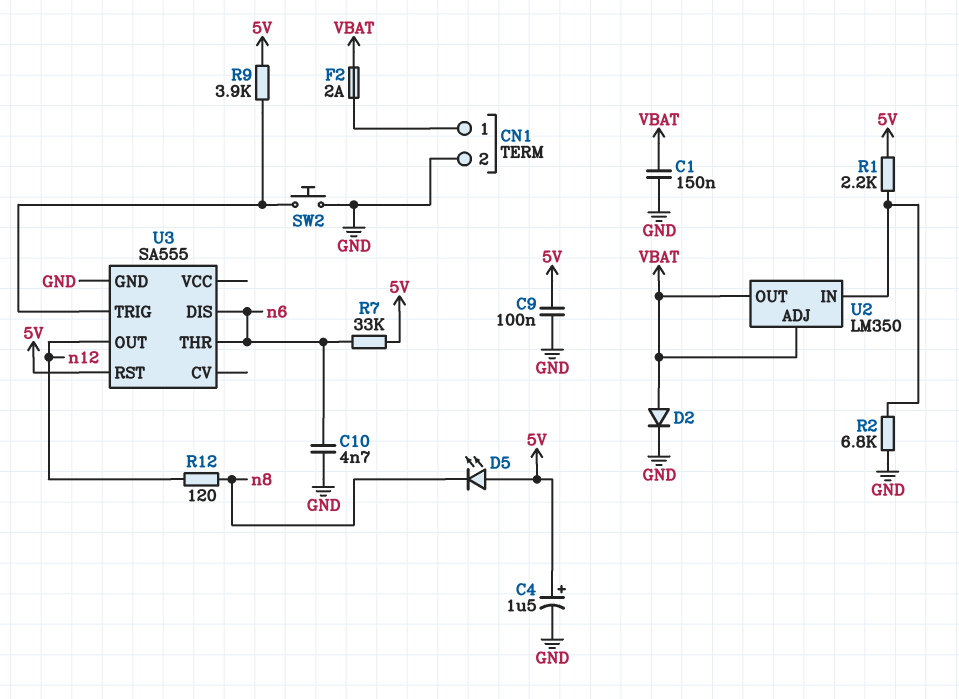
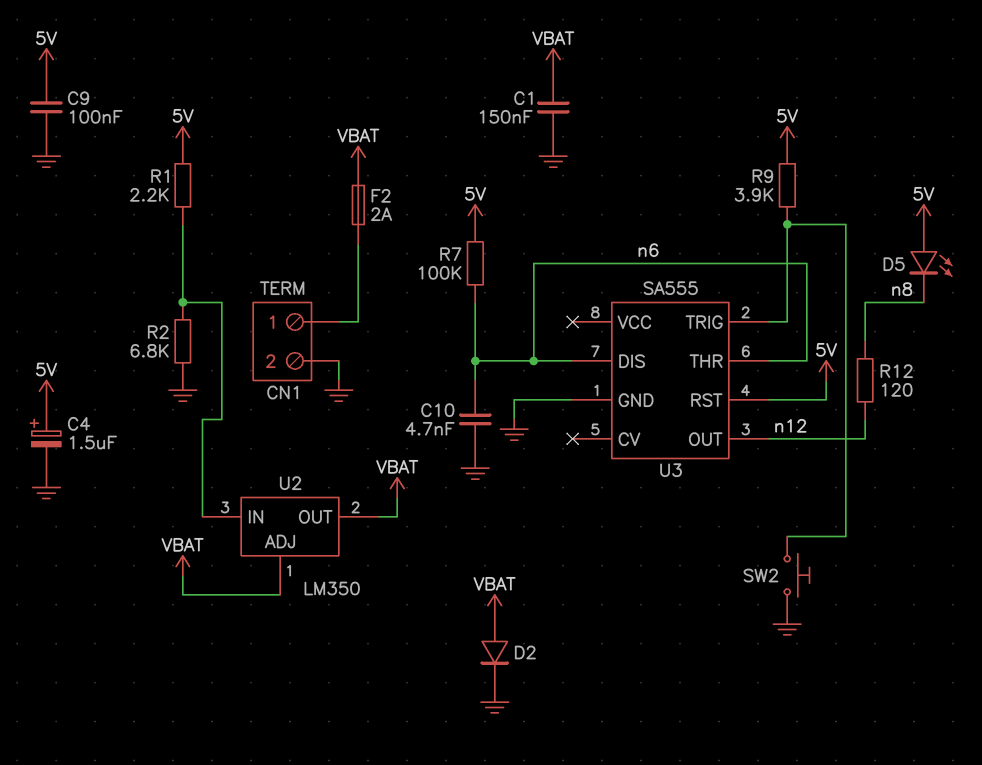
R7: 33k (5V, n6) -> 100k (5V, n6)

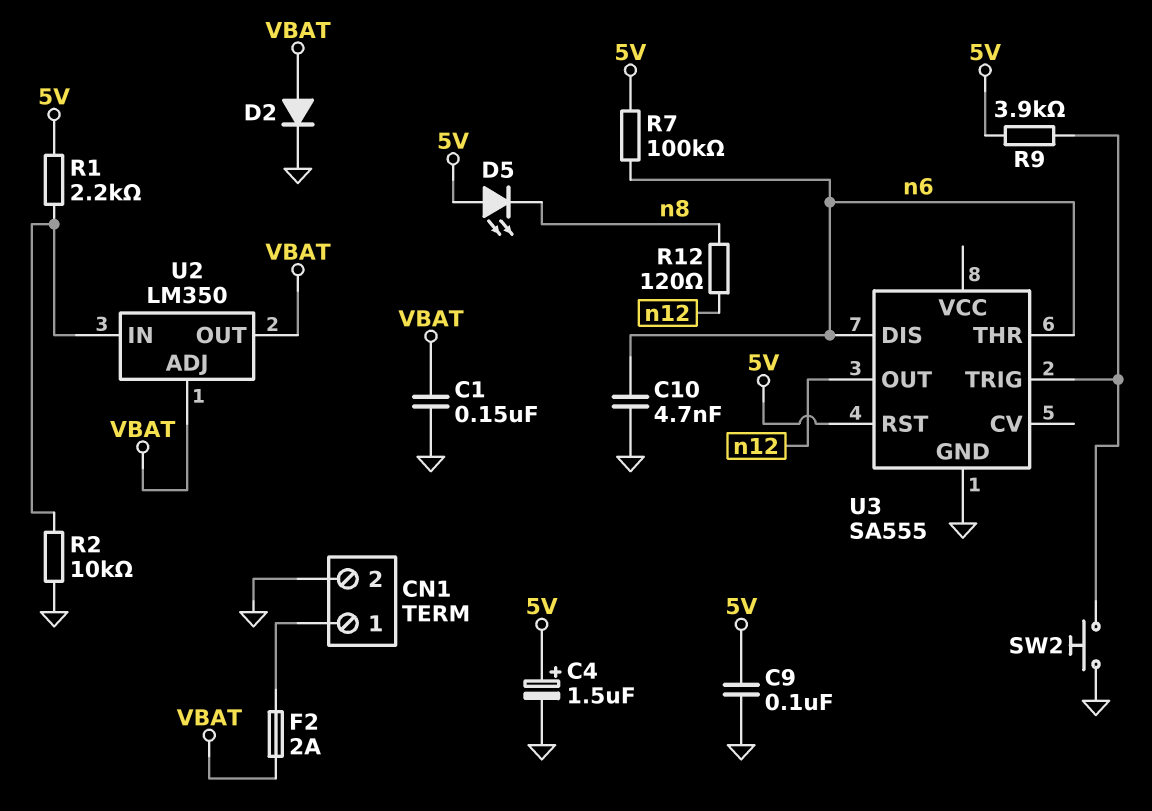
R2: 6.8k (GND, U2/IN) -> 10k (GND, U2/IN)

